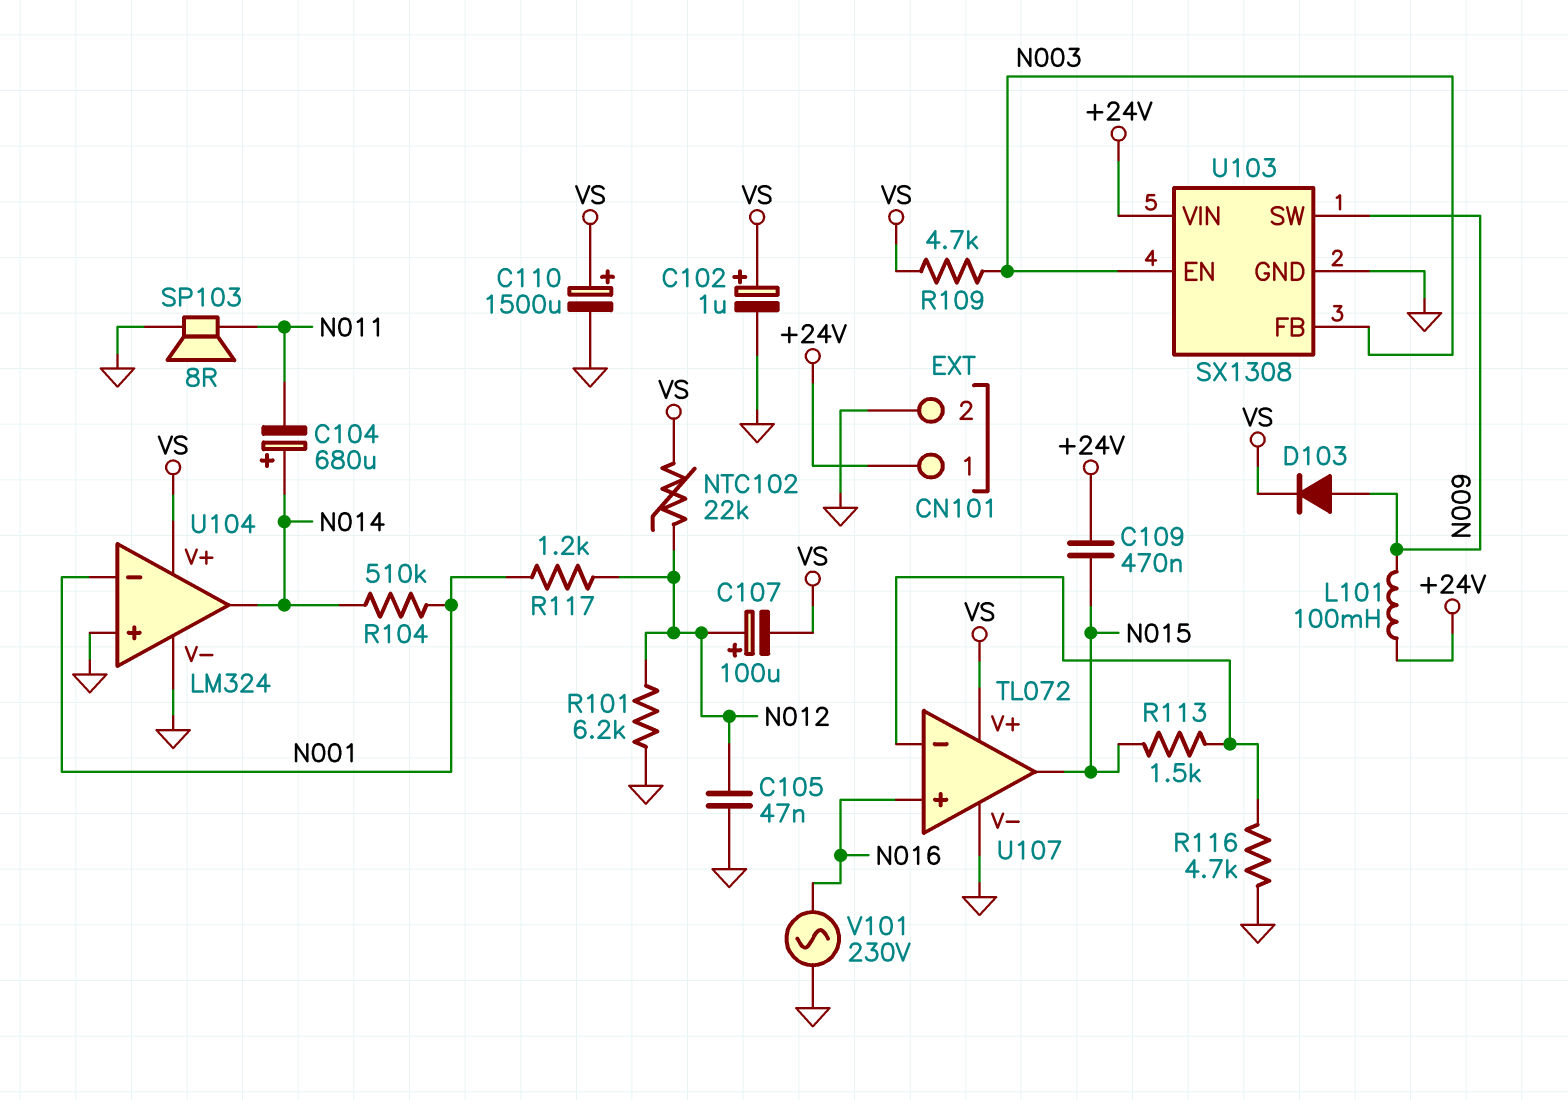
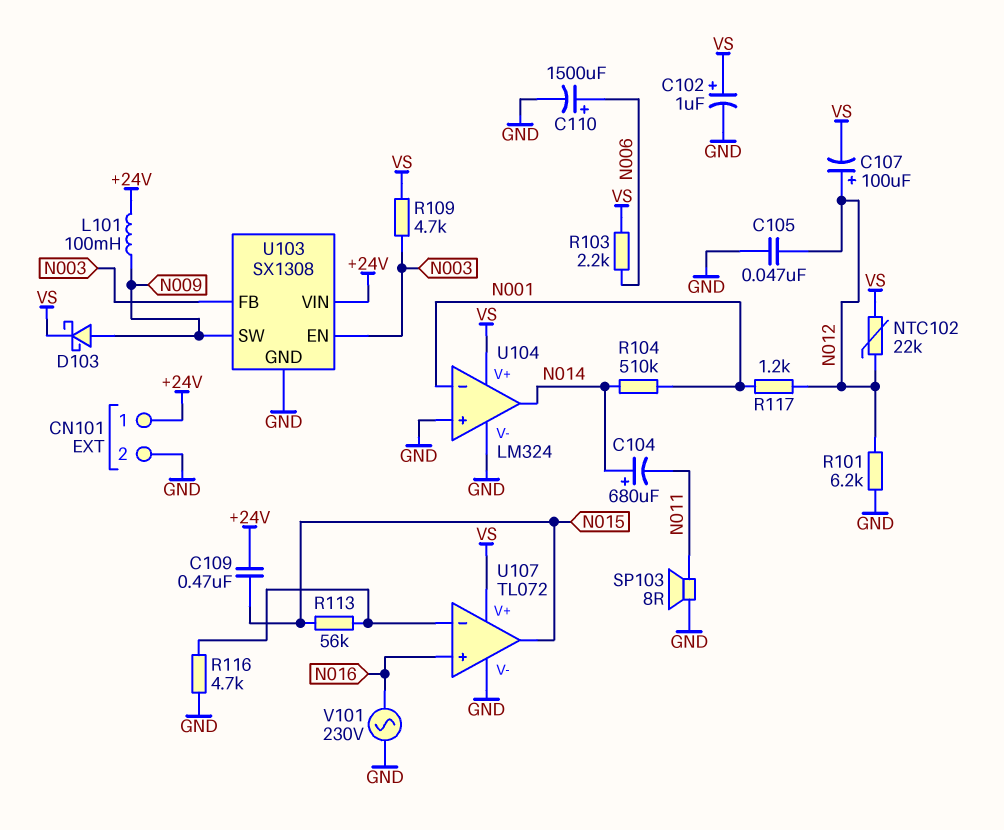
C110: 1500uF (plus VS, minus GND) -> 1500uF (plus N006, minus GND)
D103: diode (A N009, K VS) -> schottky (A N009, K VS)
R103: none -> 2.2k (N006, VS)
R113: 1.5k (N015, U107/in-) -> 56k (N015, U107/in-)

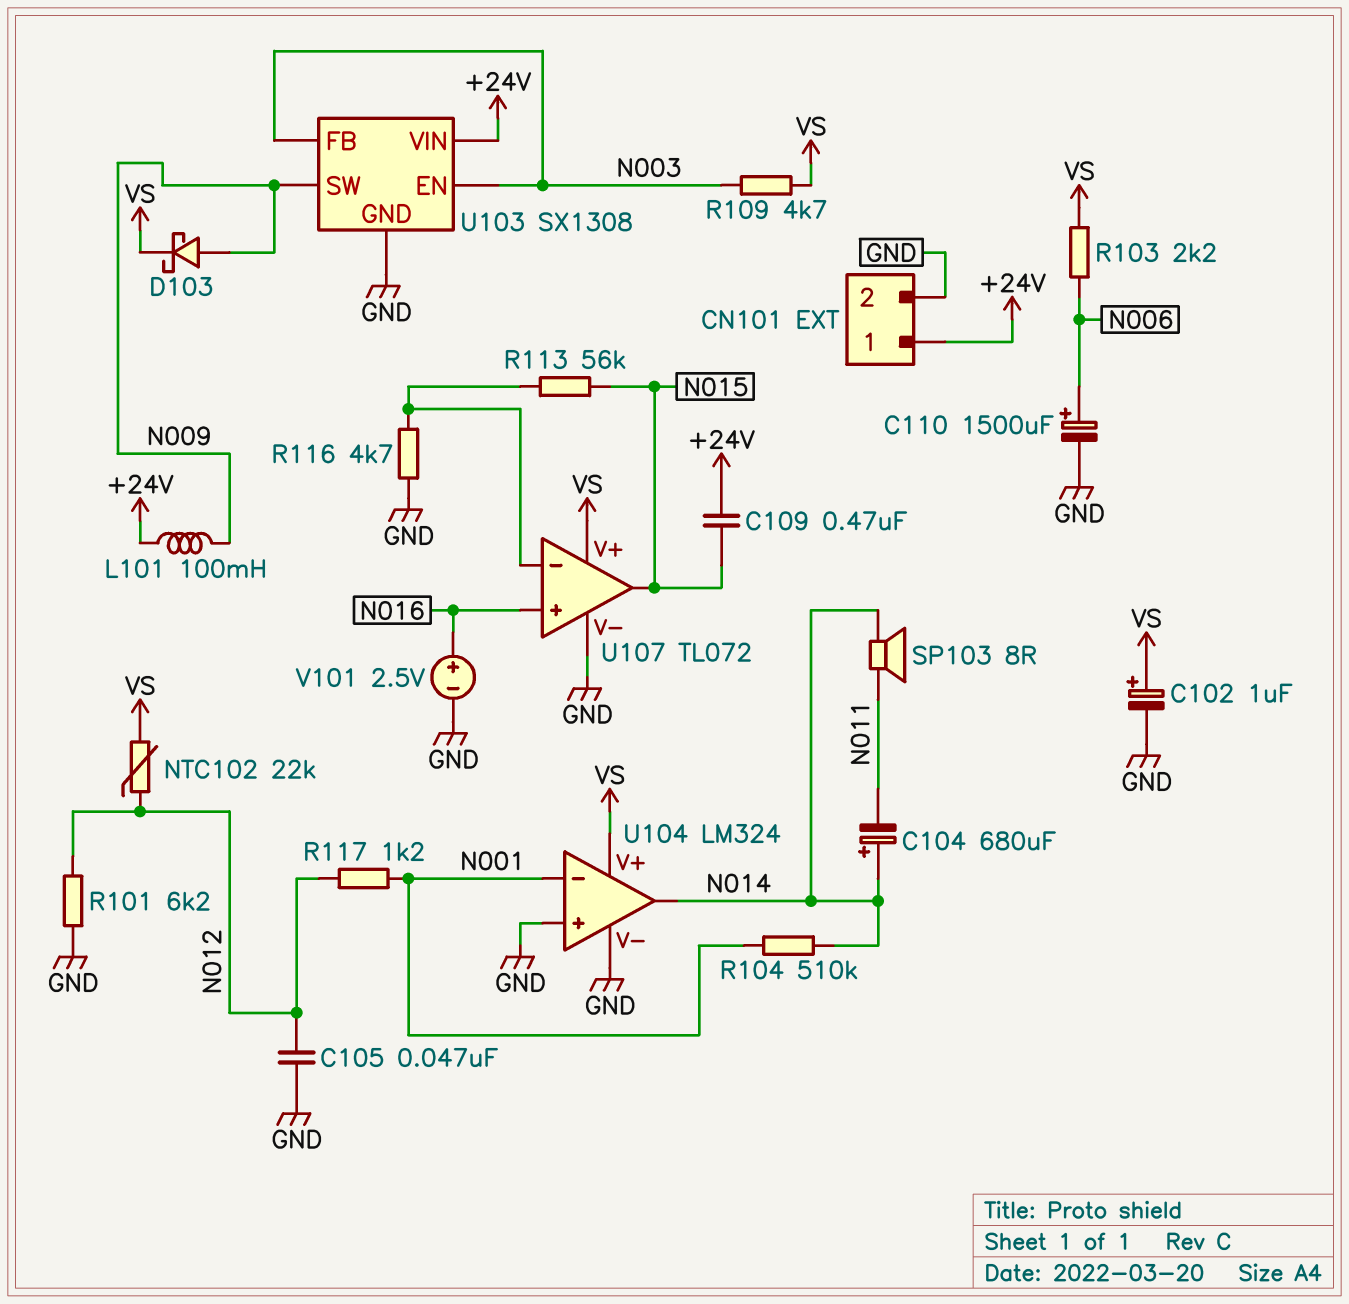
C107: 100uF (plus N012, minus VS) -> none
SP103: speaker 8R (GND, N011) -> speaker 8R (N011, N014)
V101: AC 230V (GND, N016) -> 2.5V (plus N016, minus GND)

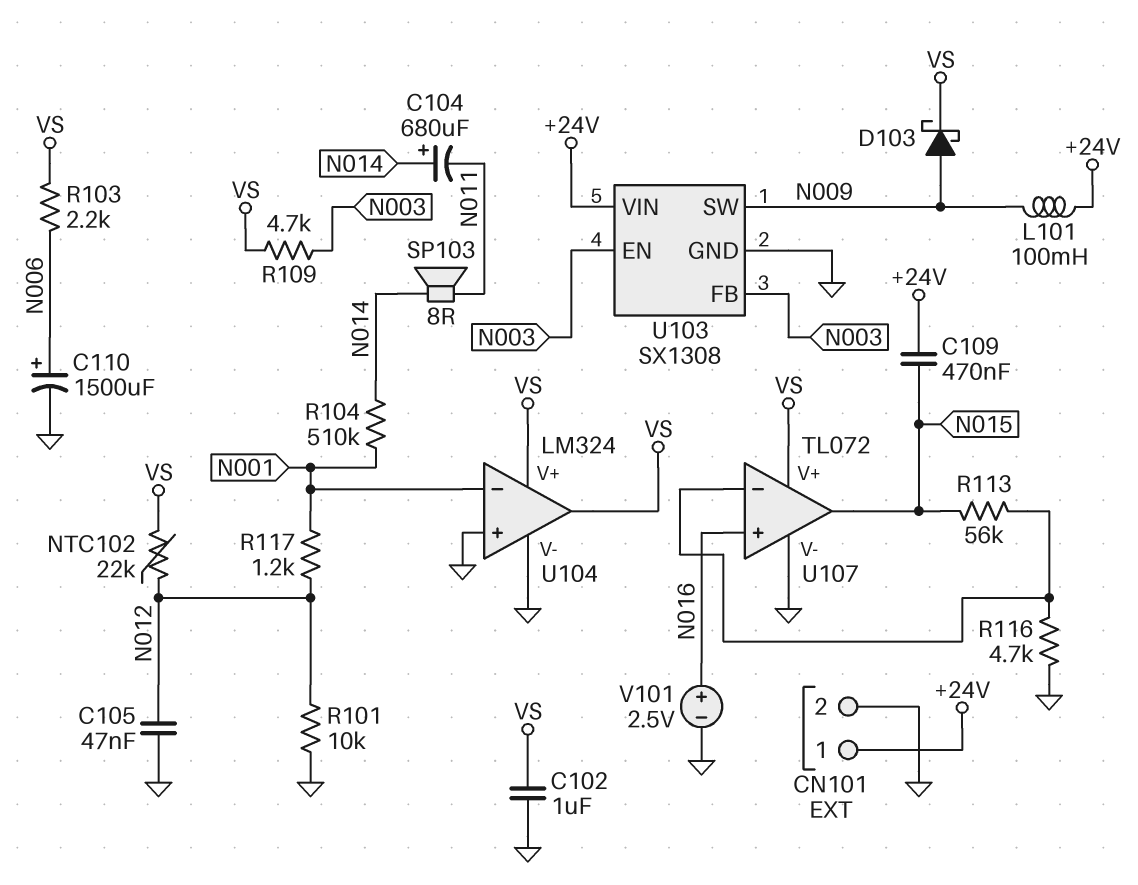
C102: 1uF (plus VS, minus GND) -> 1uF (GND, VS)
R101: 6.2k (GND, N012) -> 10k (GND, N012)
U104 pin out: N014 -> VS

